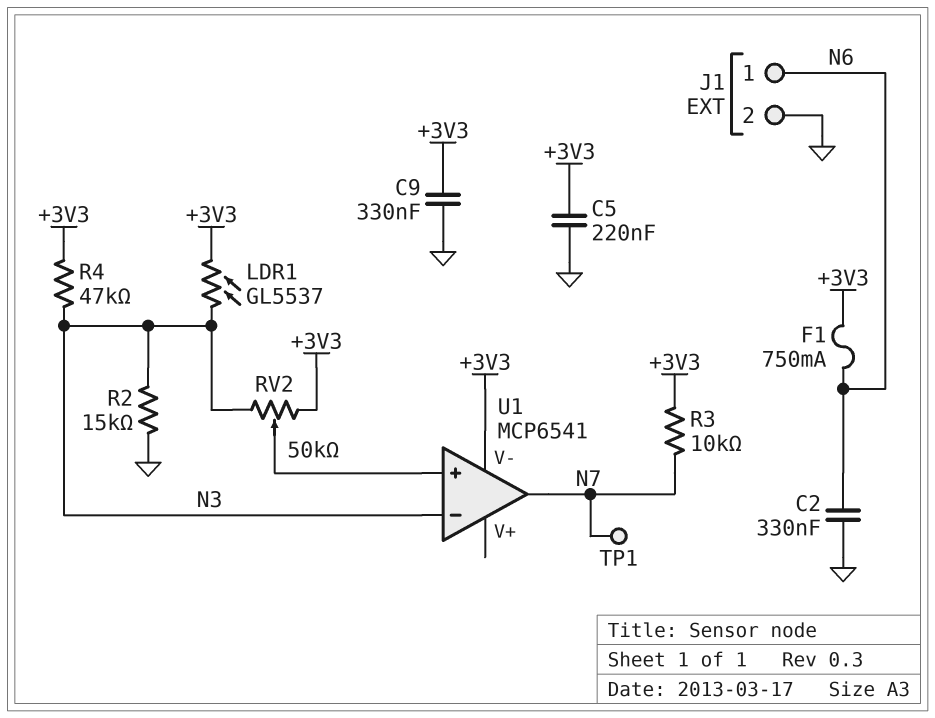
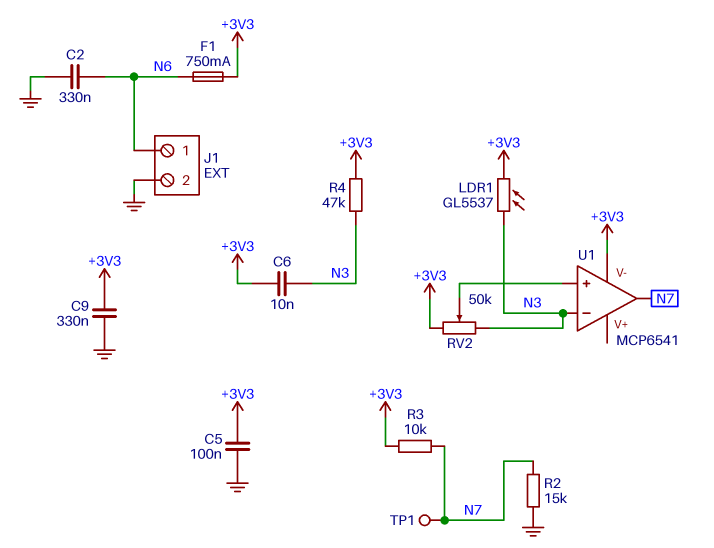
C5: 220nF (+3V3, GND) -> 100nF (+3V3, GND)
C6: none -> 10nF (+3V3, N3)
R2: 15k (GND, N3) -> 15k (GND, N7)

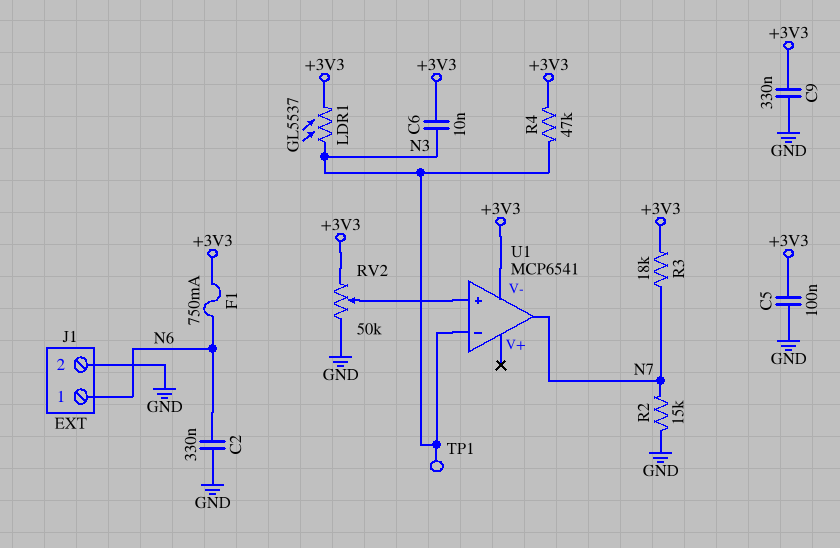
R3: 10k (+3V3, N7) -> 18k (+3V3, N7)
RV2: 50k (+3V3, N3, wiper U1/in+) -> 50k (+3V3, GND, wiper U1/in+)
TP1: test point (N7) -> test point (N3)

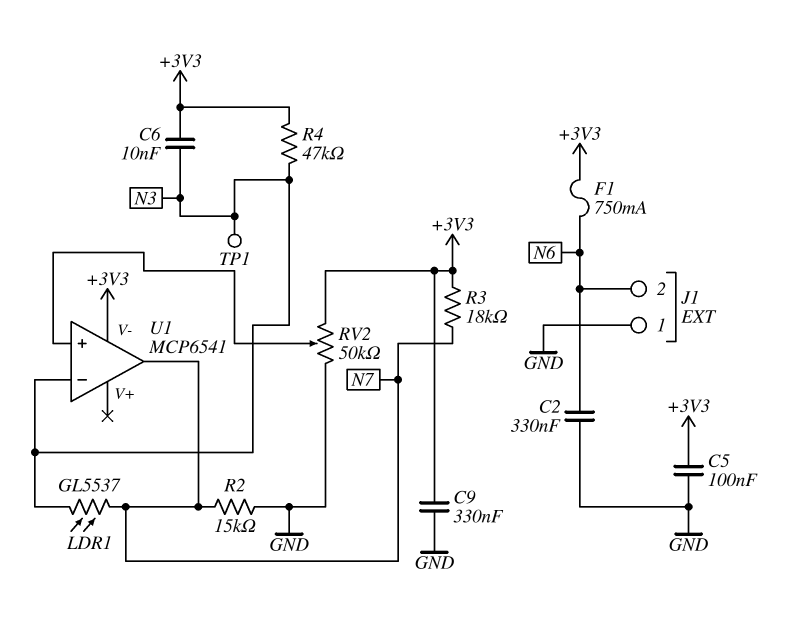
J1 pin 1: N6 -> GND
J1 pin 2: GND -> N6
LDR1: GL5537 (+3V3, N3) -> GL5537 (N3, N7)

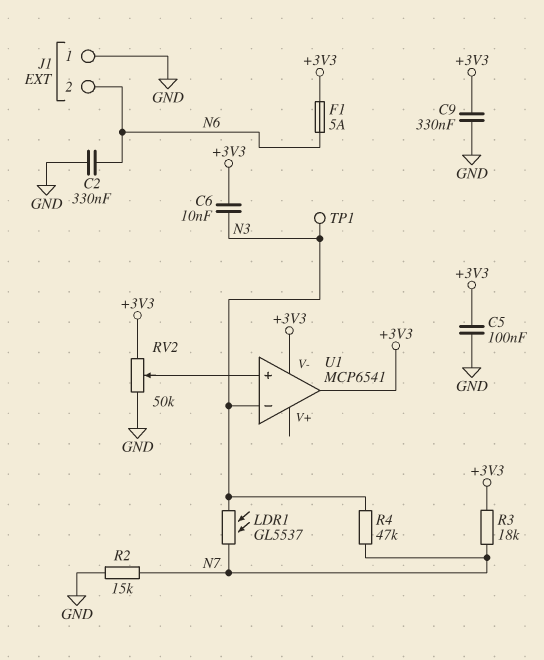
F1: 750mA (+3V3, N6) -> 5A (+3V3, N6)
R4: 47k (+3V3, N3) -> 47k (N3, N7)
U1 pin out: N7 -> +3V3

